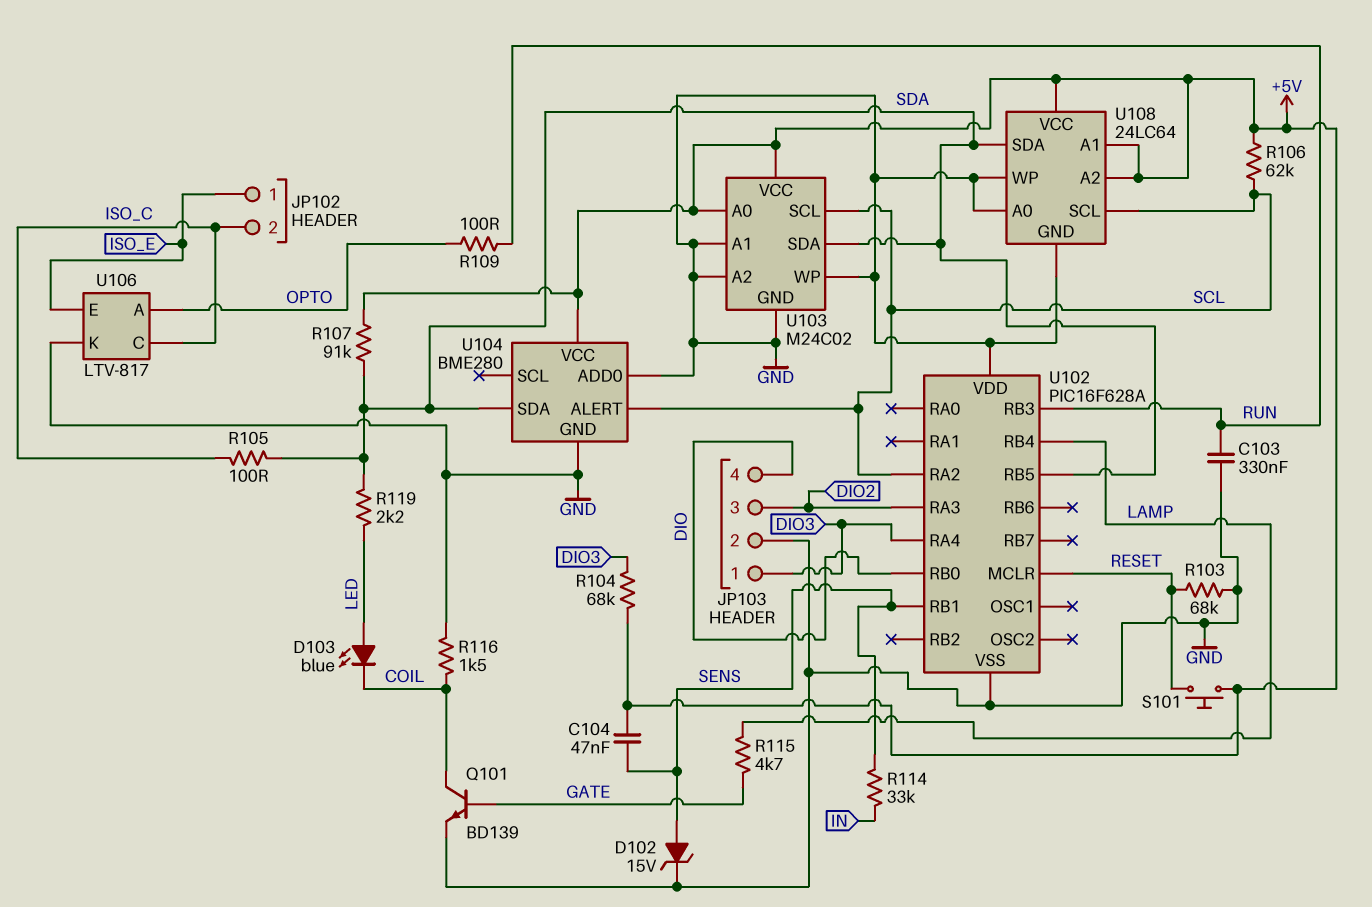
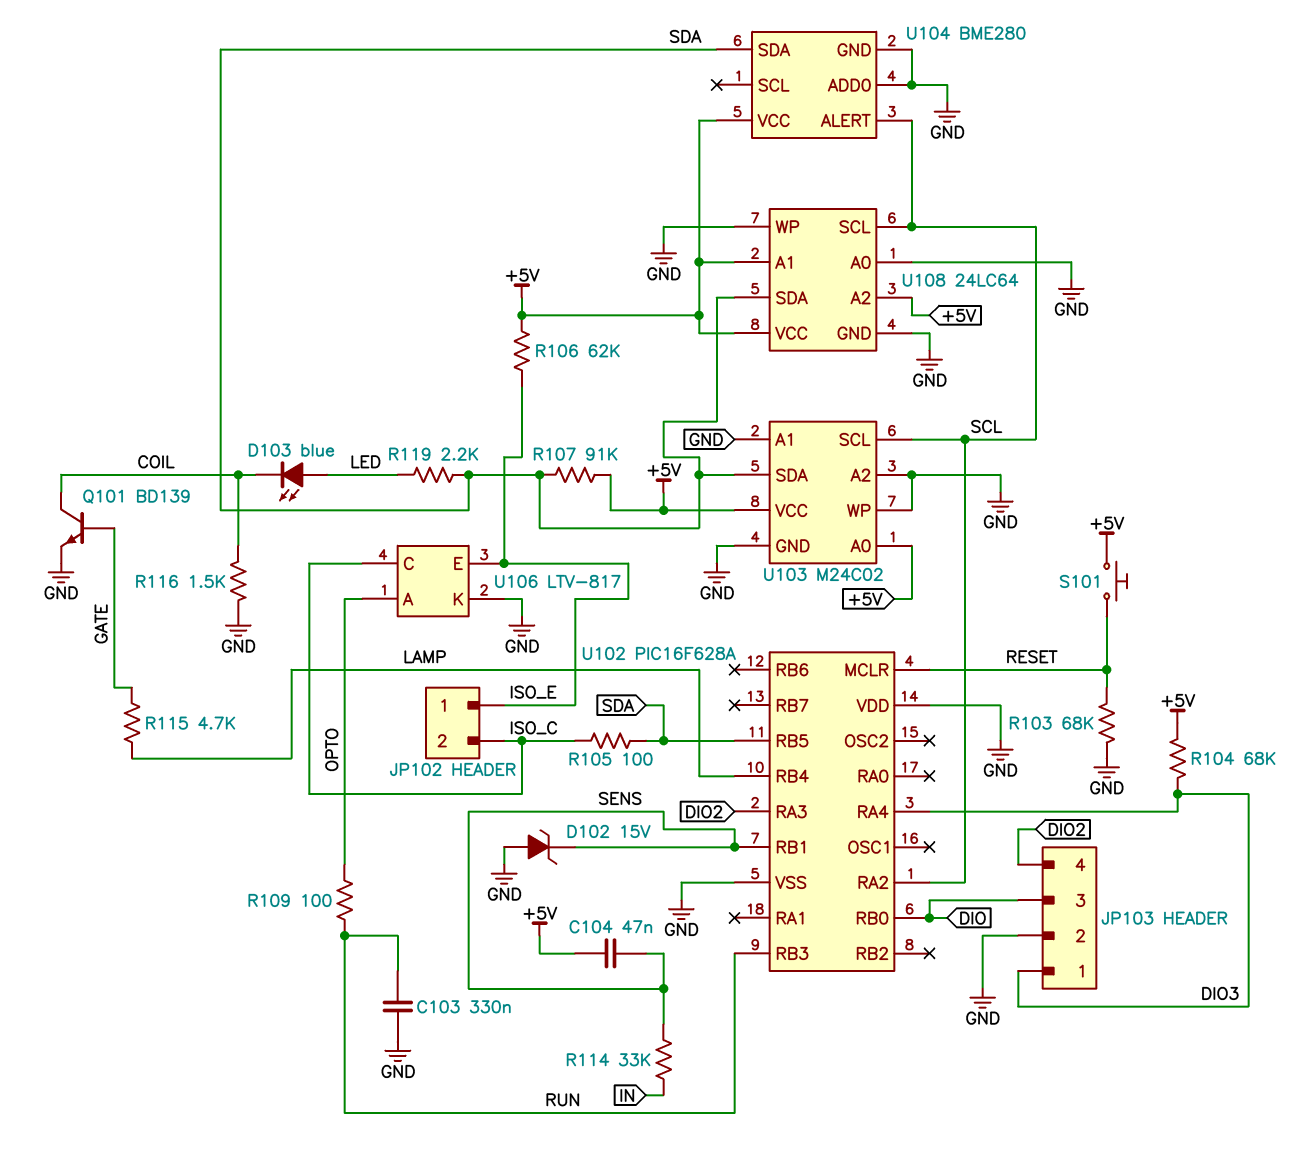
D102: zener 15V (A SENS, K GND) -> zener 15V (A GND, K SENS)
JP103 pin 3: DIO2 -> DIO
JP103 pin 4: DIO -> DIO2
R106: 62k (+5V, SCL) -> 62k (+5V, ISO_E)

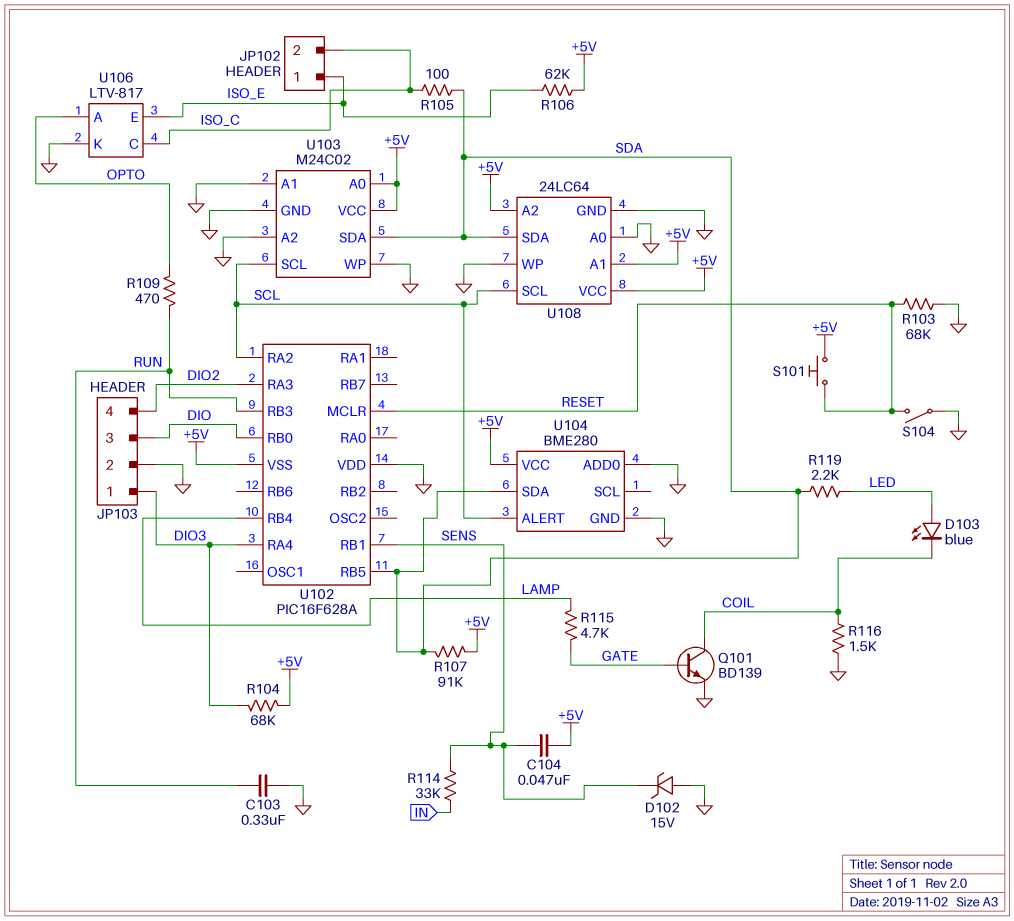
R109: 100 (OPTO, RUN) -> 470 (OPTO, RUN)
S104: none -> switch (GND, RESET)
U102 pin VSS: GND -> +5V

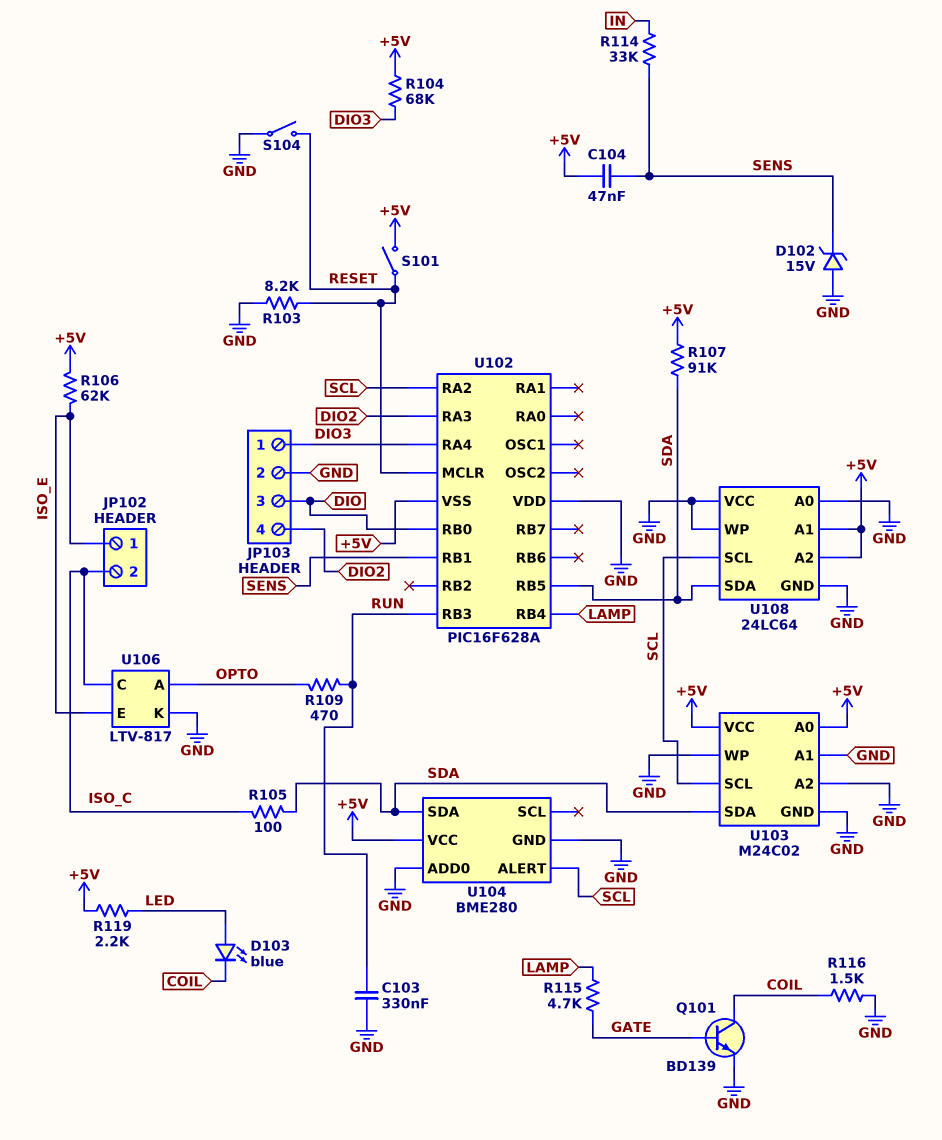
R103: 68k (GND, RESET) -> 8.2k (GND, RESET)
R119: 2.2k (LED, SDA) -> 2.2k (+5V, LED)
S101: button (+5V, RESET) -> switch (+5V, RESET)
U108 pin VCC: +5V -> GND

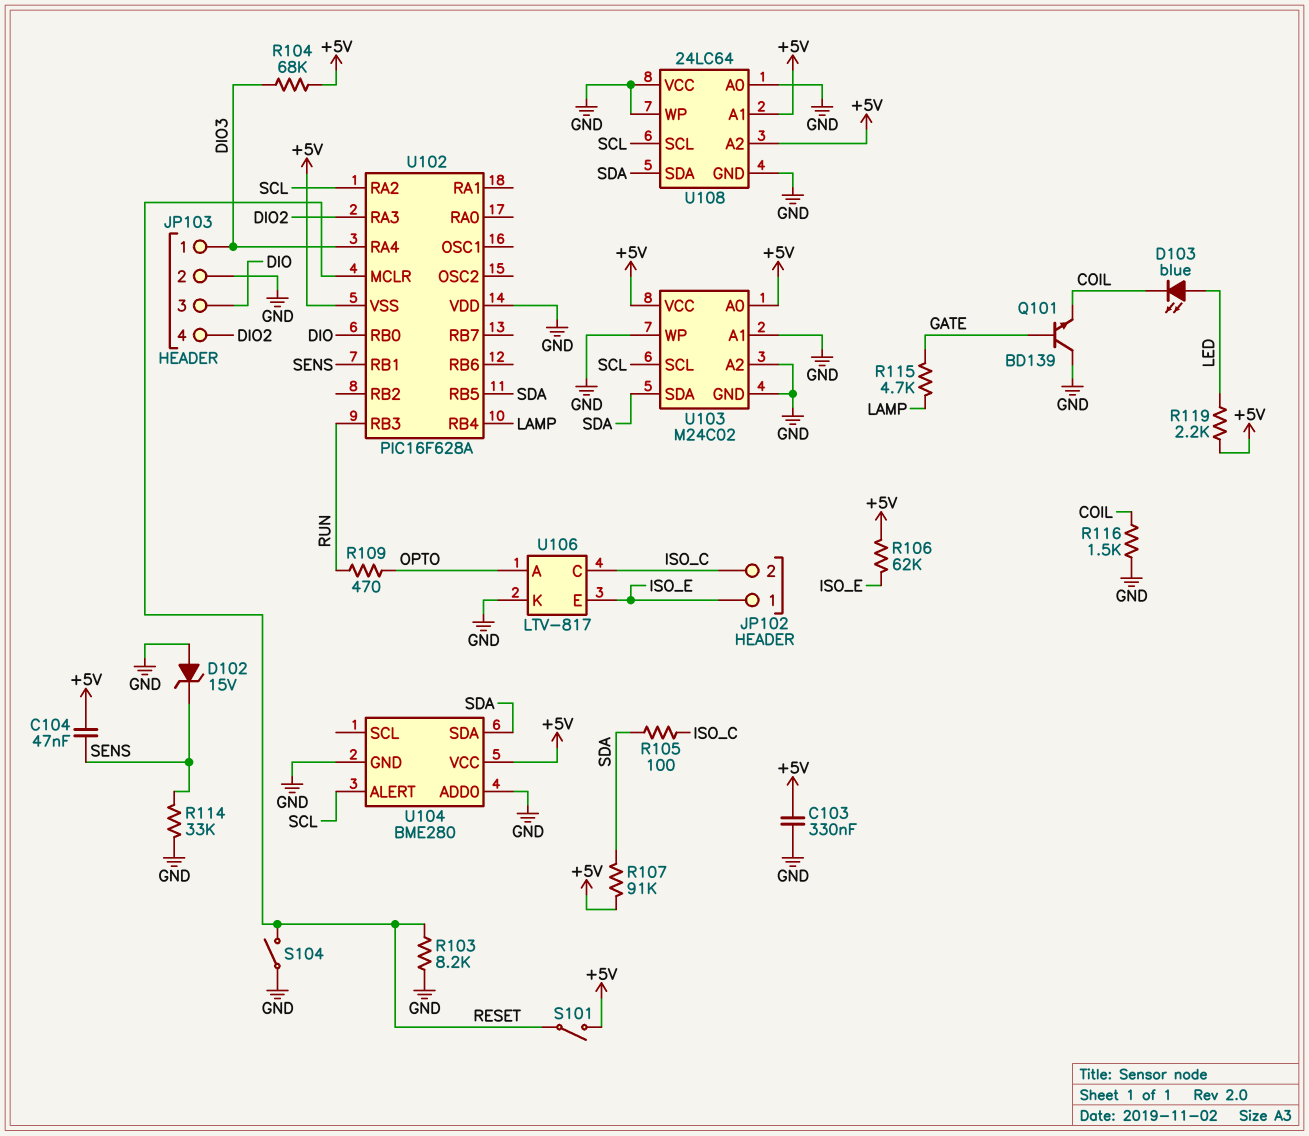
C103: 330nF (GND, RUN) -> 330nF (+5V, GND)
Q101: NPN BD139 (B GATE, C COIL, E GND) -> NPN BD139 (B GATE, C GND, E COIL)
R114: 33k (IN, SENS) -> 33k (GND, SENS)

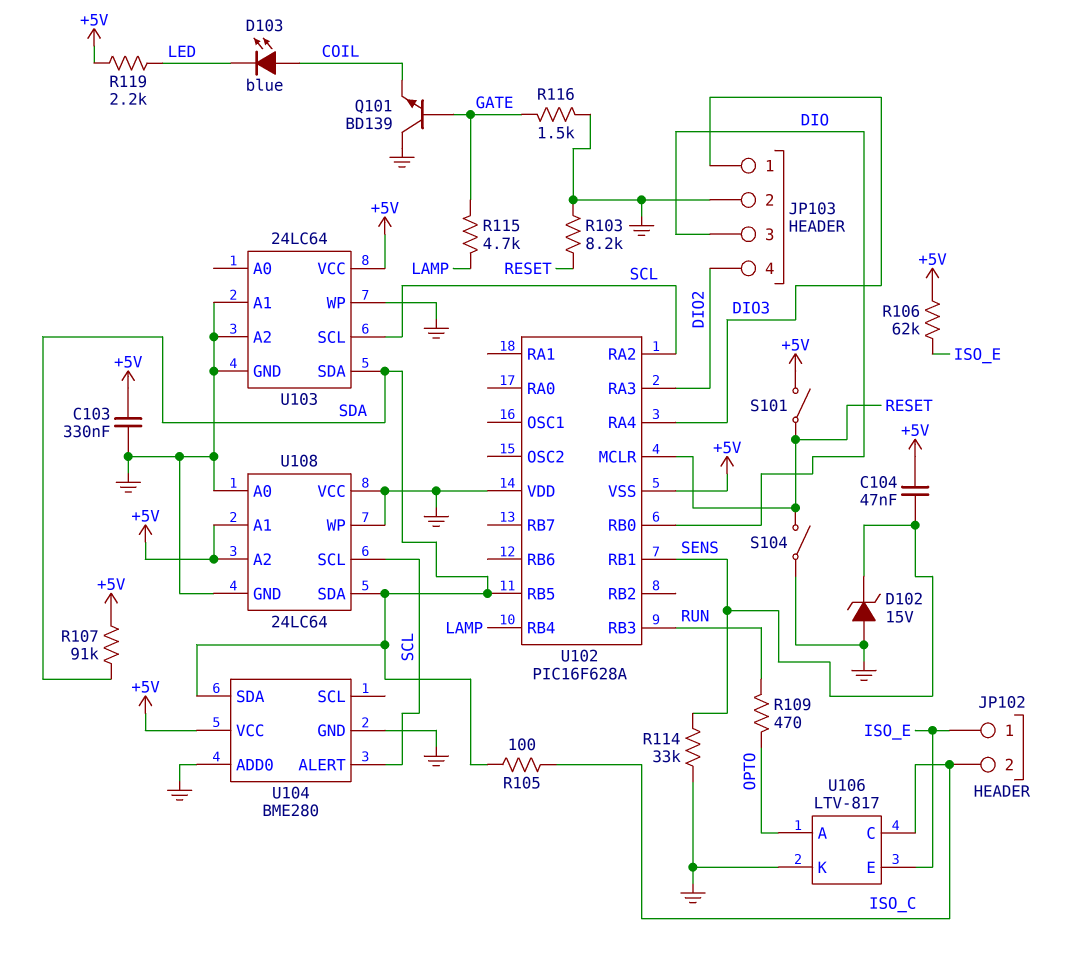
D103: LED blue (A LED, K COIL) -> LED blue (A COIL, K LED)
R104: 68k (+5V, DIO3) -> none
R116: 1.5k (COIL, GND) -> 1.5k (GATE, GND)
U103: M24C02 -> 24LC64
U103 pin A0: +5V -> none

